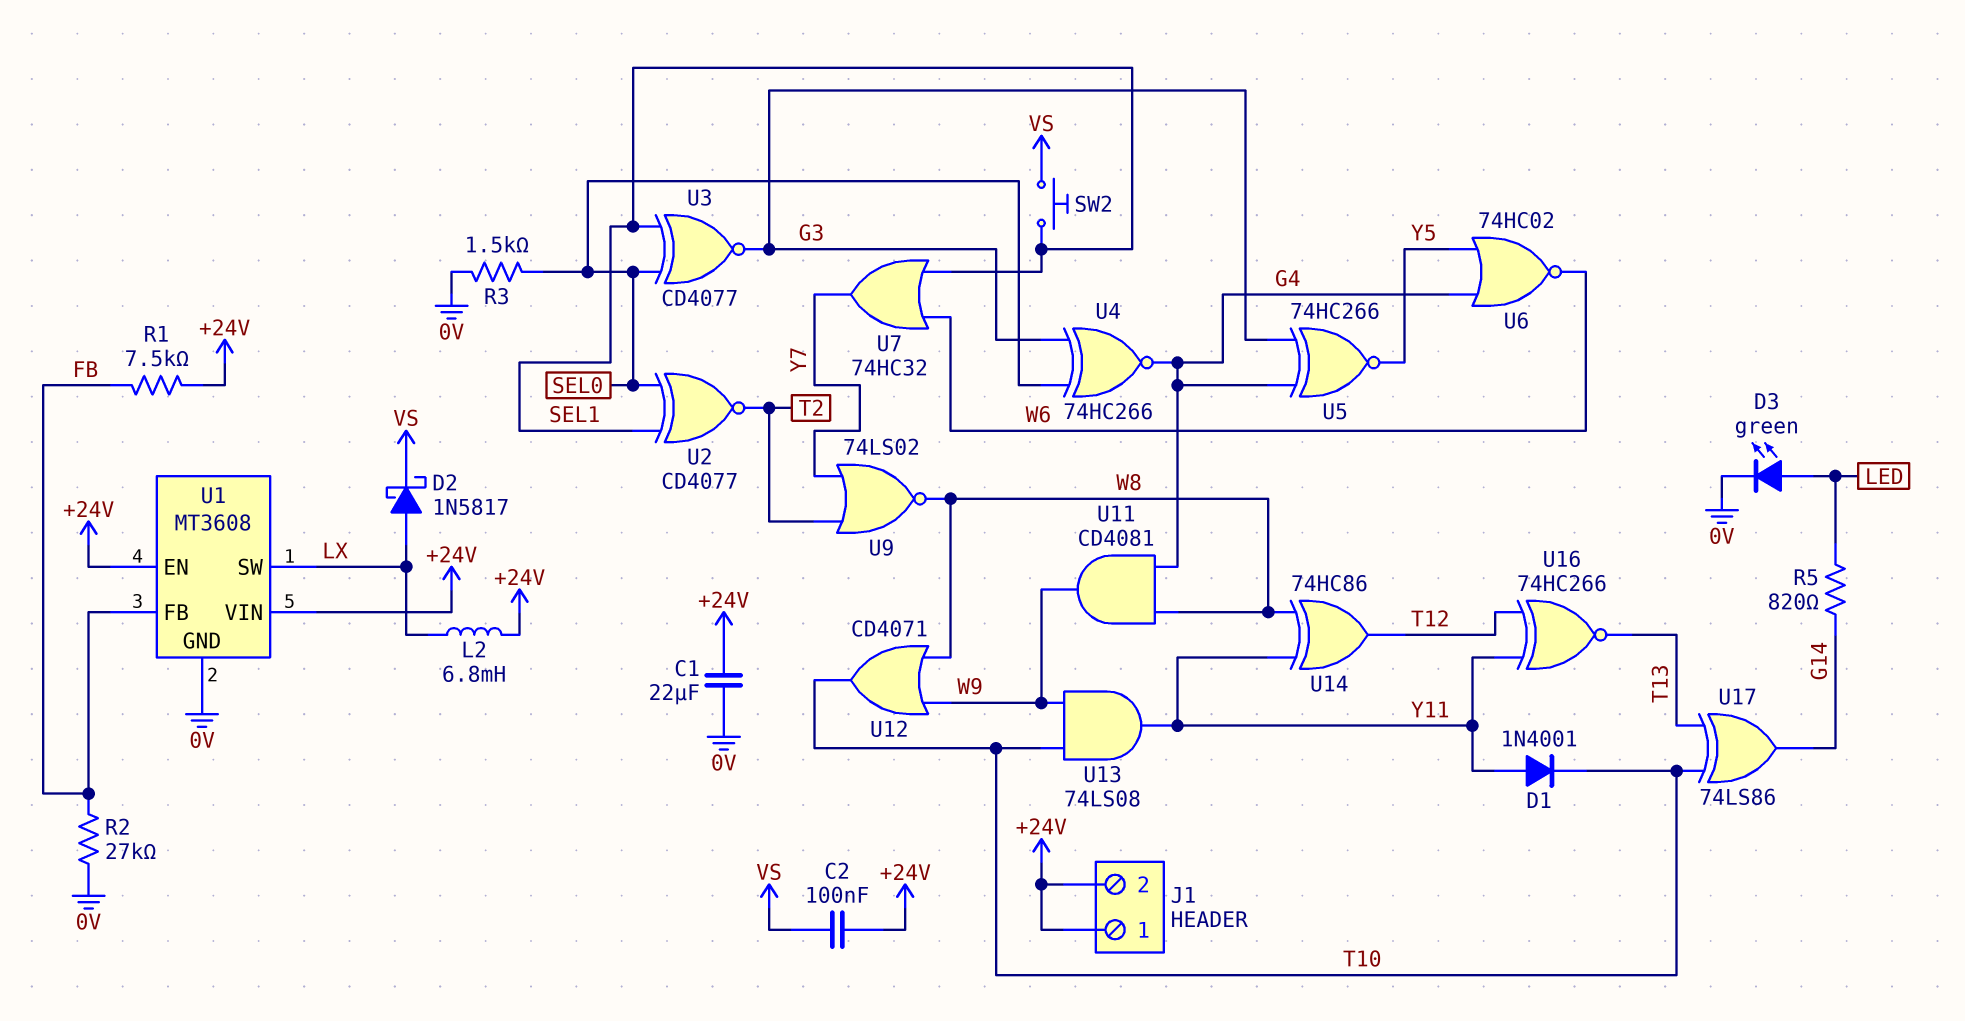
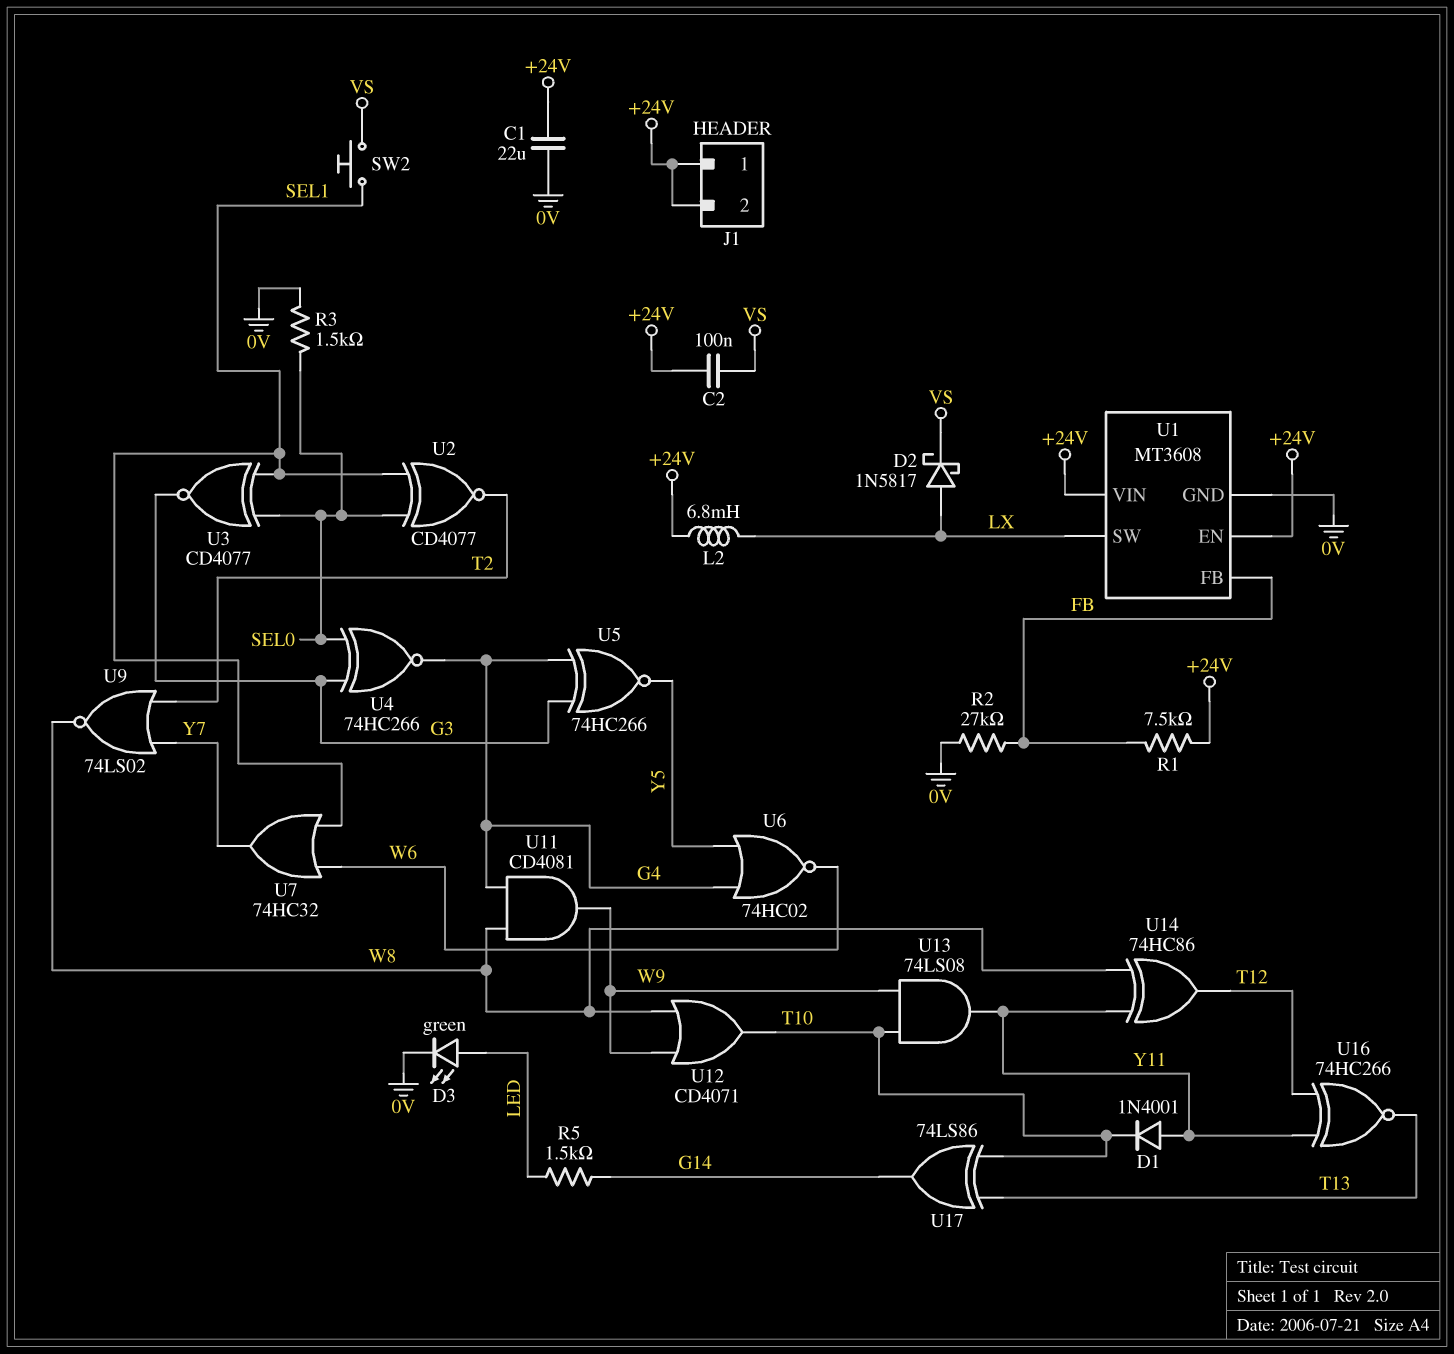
R5: 820 (G14, LED) -> 1.5k (G14, LED)

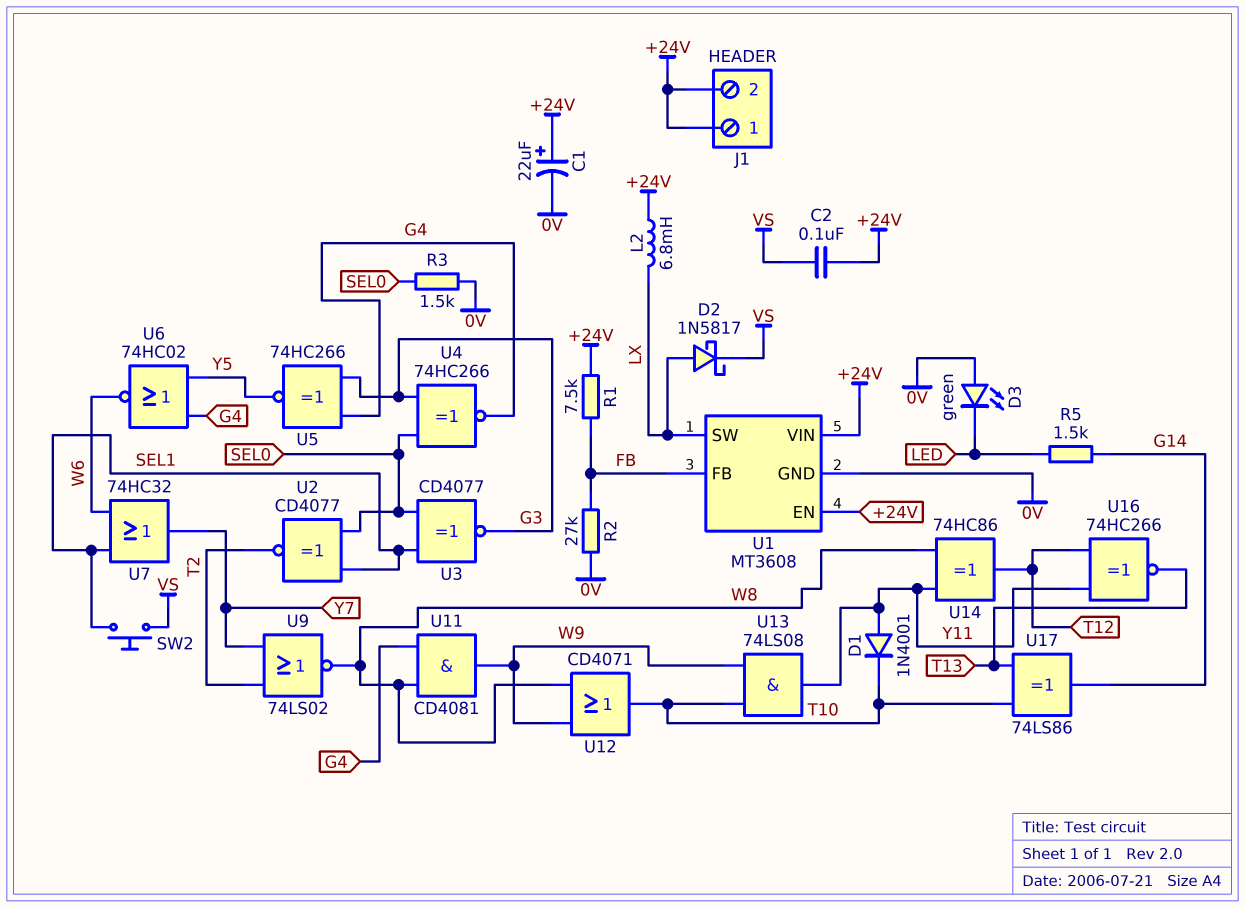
C1: 22uF (+24V, 0V) -> 22uF (plus +24V, minus 0V)
D3: LED green (A LED, K 0V) -> LED green (A 0V, K LED)

